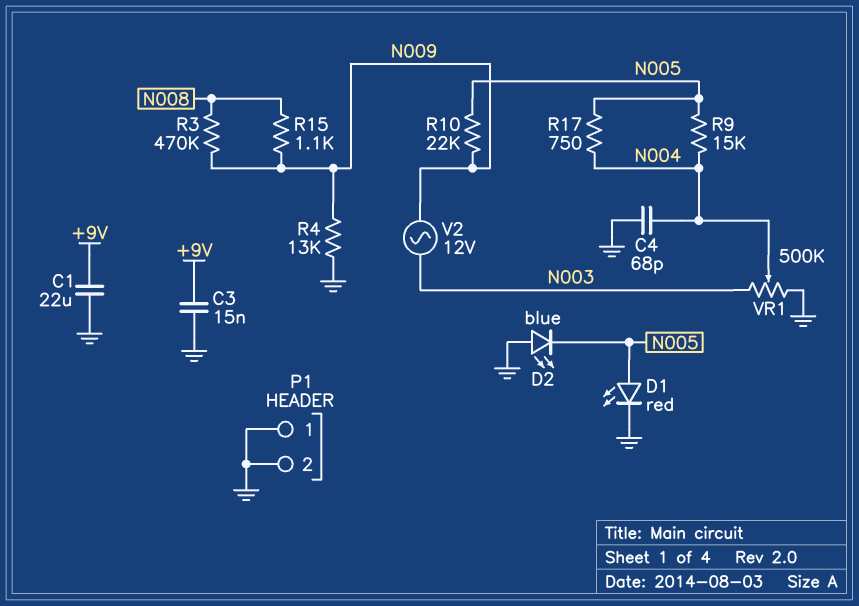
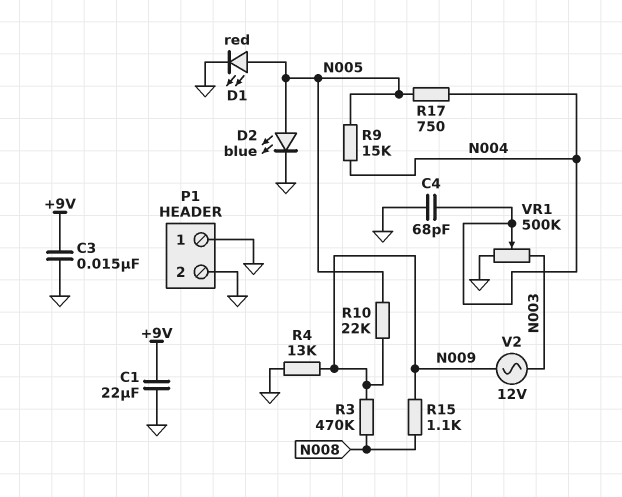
D2: LED blue (A GND, K N005) -> LED blue (A N005, K GND)

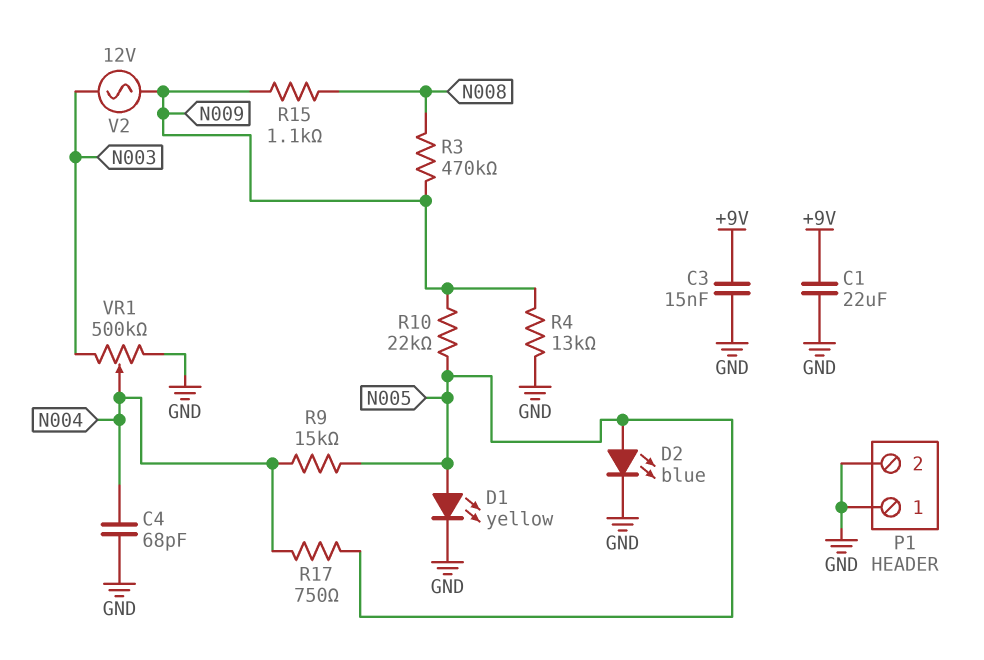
D1: LED red (A N005, K GND) -> LED yellow (A N005, K GND)

